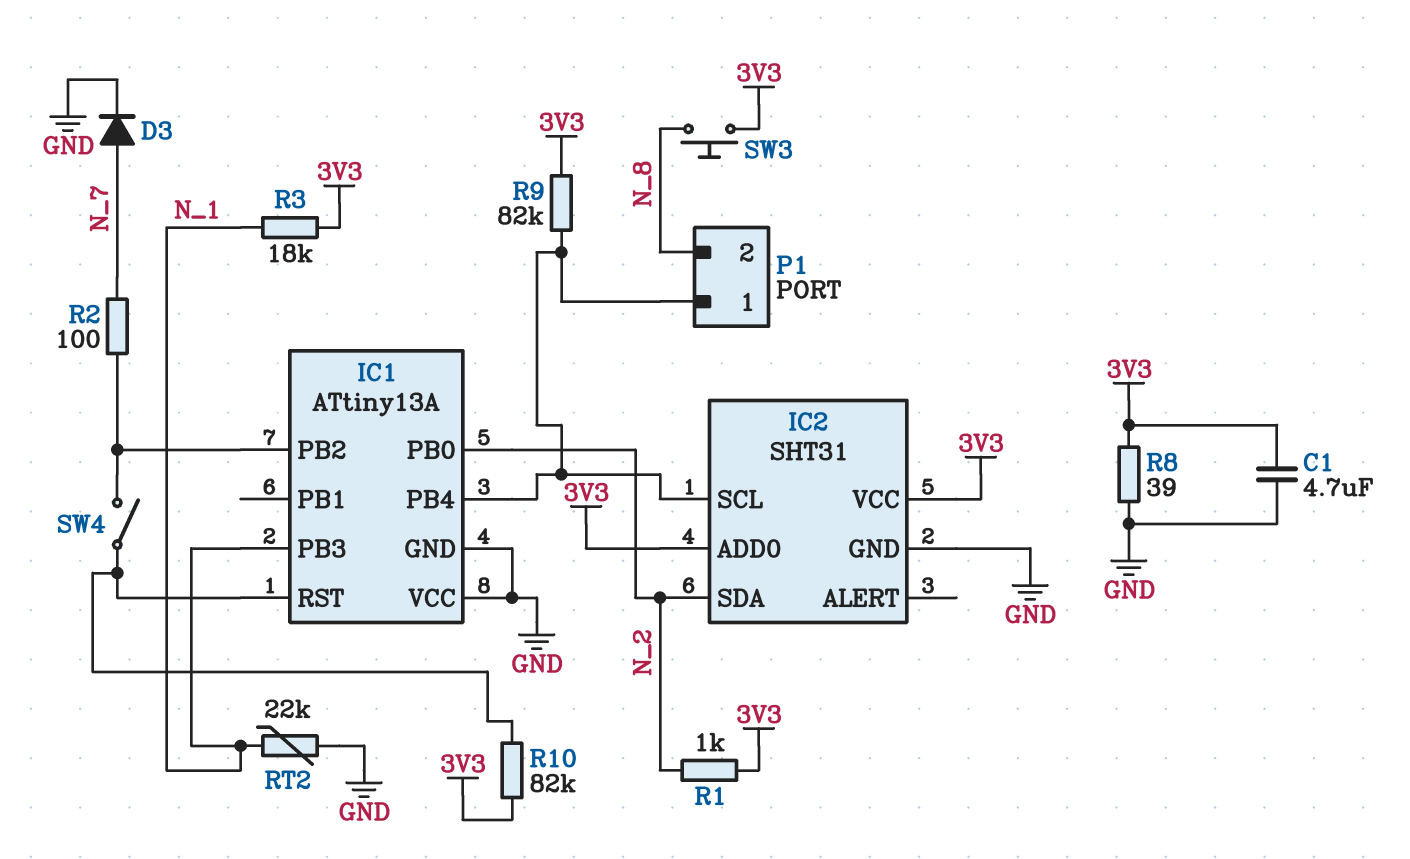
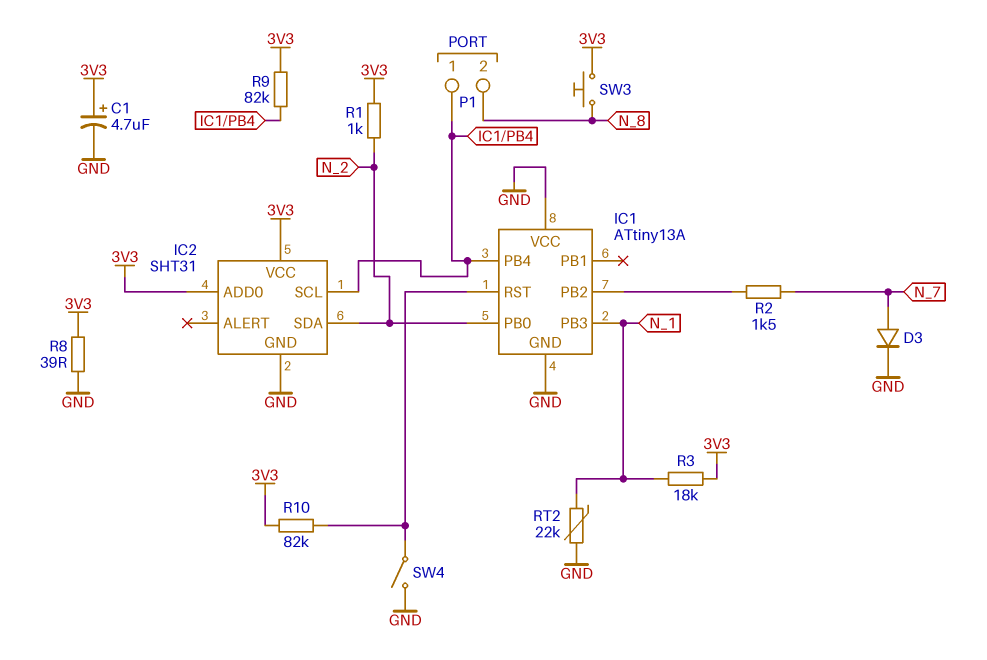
C1: 4.7uF (3V3, GND) -> 4.7uF (plus 3V3, minus GND)
R2: 100 (IC1/PB2, N_7) -> 1.5k (IC1/PB2, N_7)
SW4: switch (IC1/PB2, IC1/RST) -> switch (GND, IC1/RST)

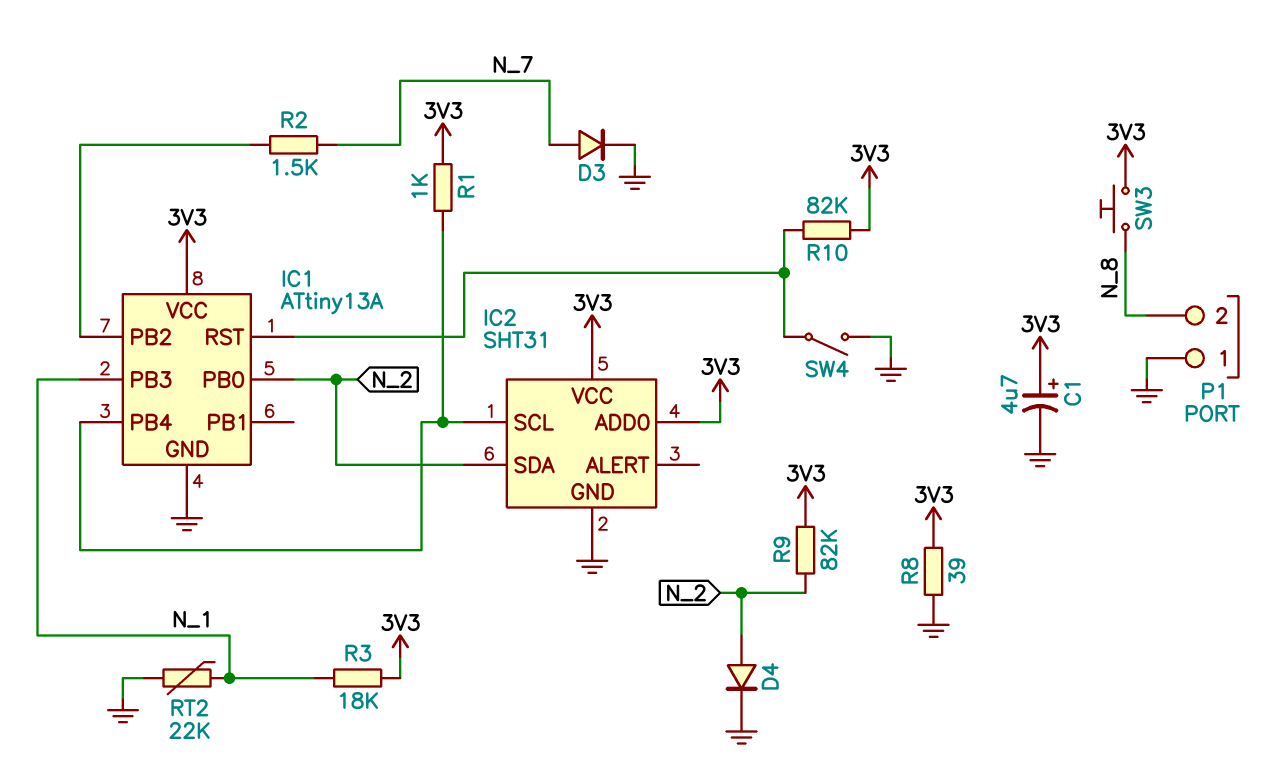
D4: none -> diode (A N_2, K GND)
IC1 pin VCC: GND -> 3V3
P1 pin 1: IC1/PB4 -> GND
R1: 1k (3V3, N_2) -> 1k (3V3, IC1/PB4)
R9: 82k (3V3, IC1/PB4) -> 82k (3V3, N_2)

